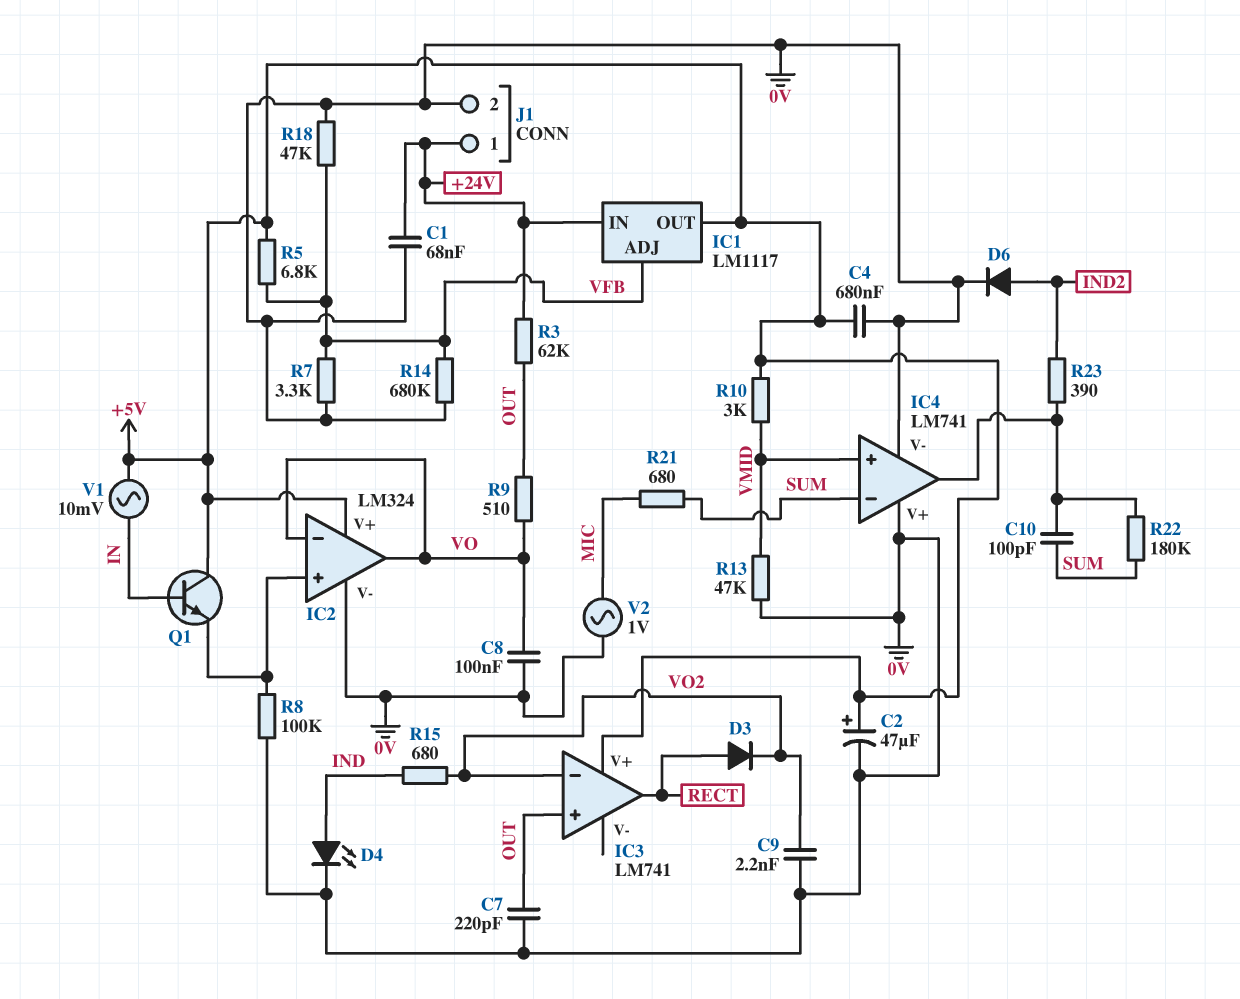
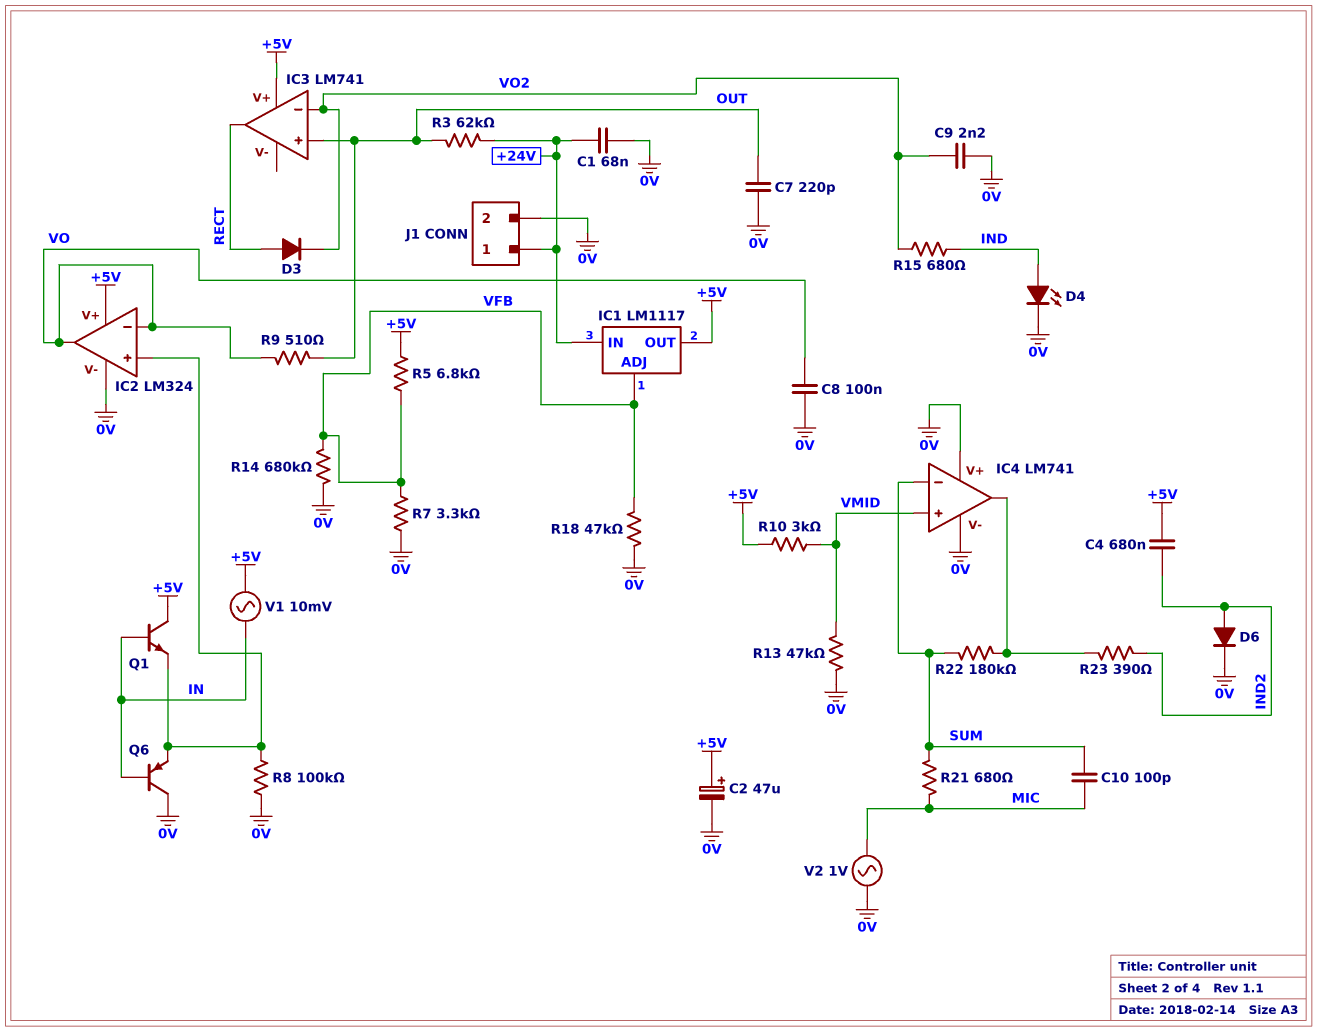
C4: 680nF (+5V, 0V) -> 680nF (+5V, IND2)
C10: 100pF (IC4/out, SUM) -> 100pF (MIC, SUM)
Q6: none -> PNP (B IN, C 0V, E IC2/in+)

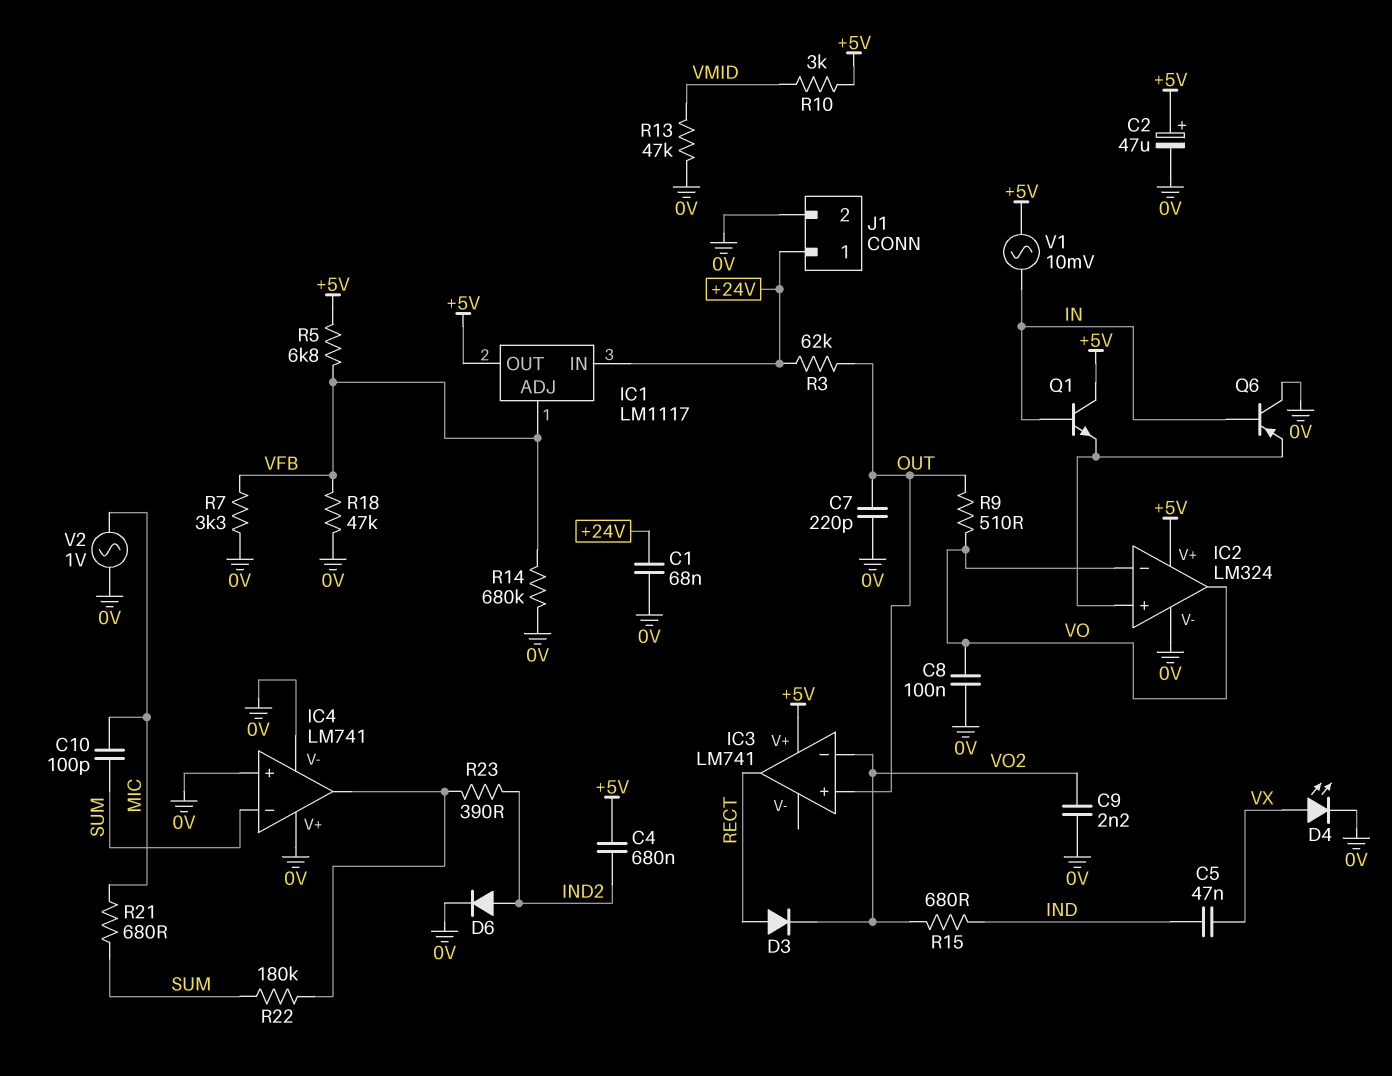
C5: none -> 47nF (IND, VX)
D4: LED (A IND, K 0V) -> LED (A VX, K 0V)
IC4 pin in+: VMID -> 0V
R8: 100k (0V, IC2/in+) -> none

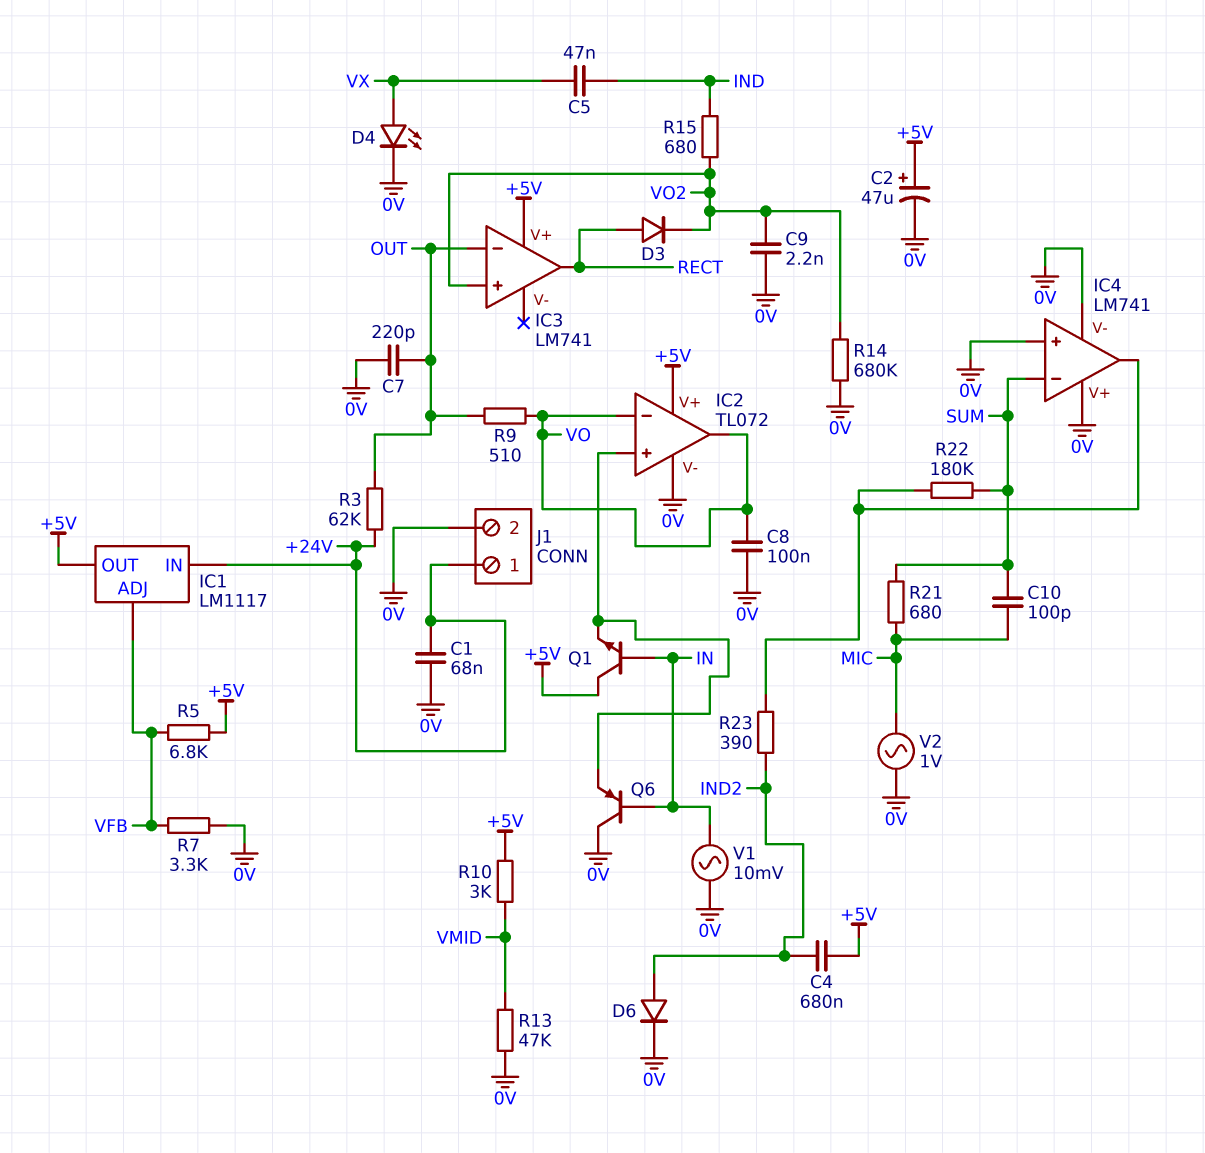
IC2: LM324 -> TL072
IC3 pin in+: OUT -> VO2
IC3 pin in-: VO2 -> OUT
R14: 680k (0V, VFB) -> 680k (0V, VO2)
R18: 47k (0V, VFB) -> none
V1: AC 10mV (+5V, IN) -> AC 10mV (0V, IN)

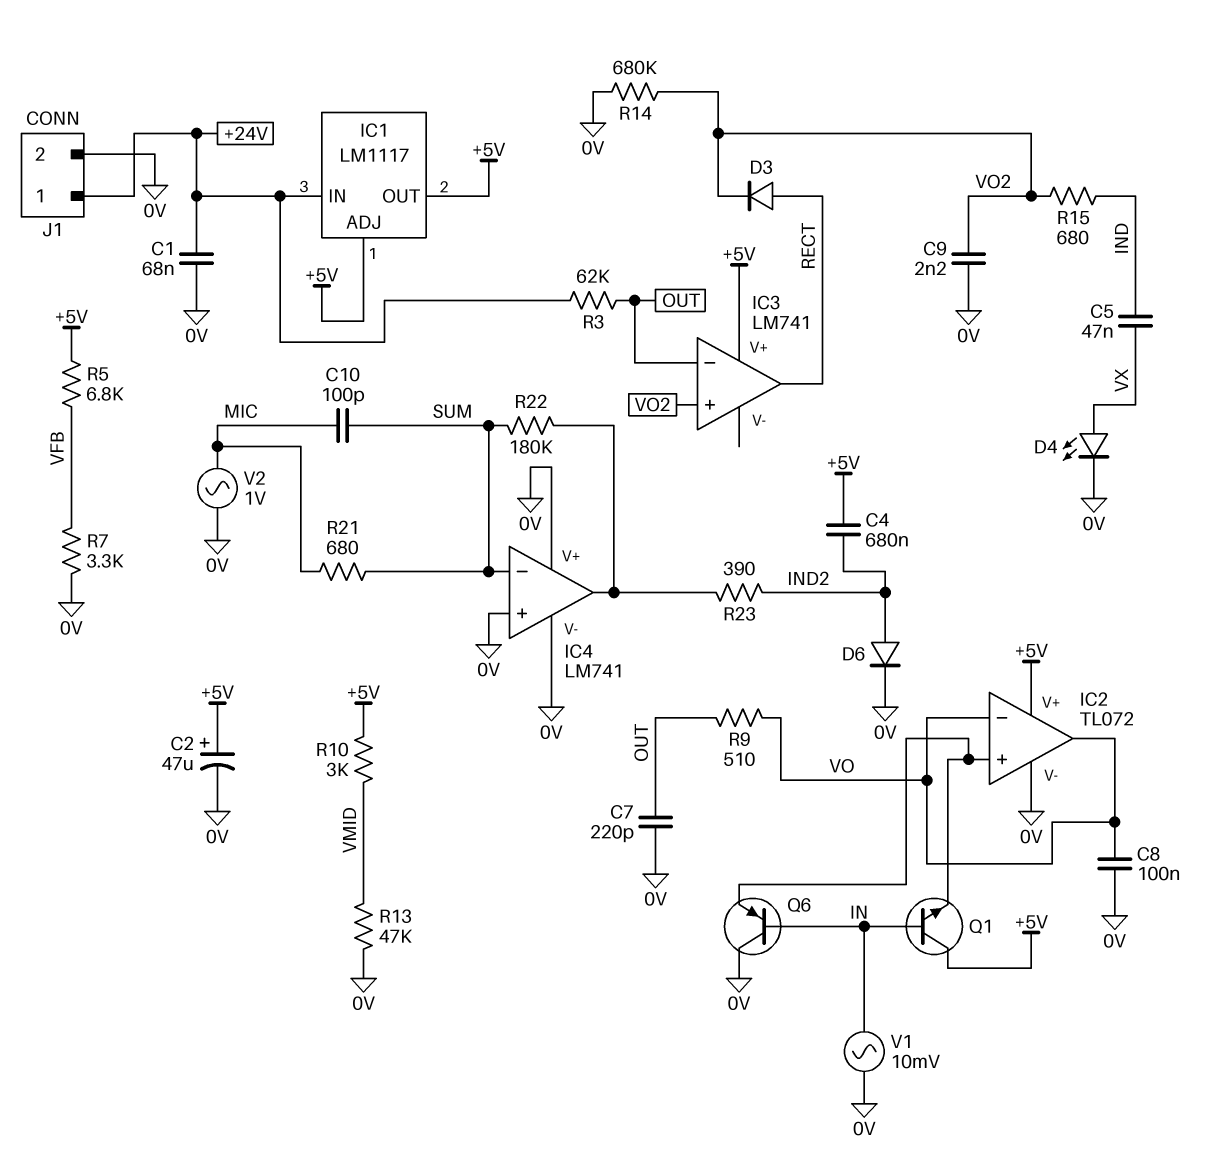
IC1 pin ADJ: VFB -> +5V

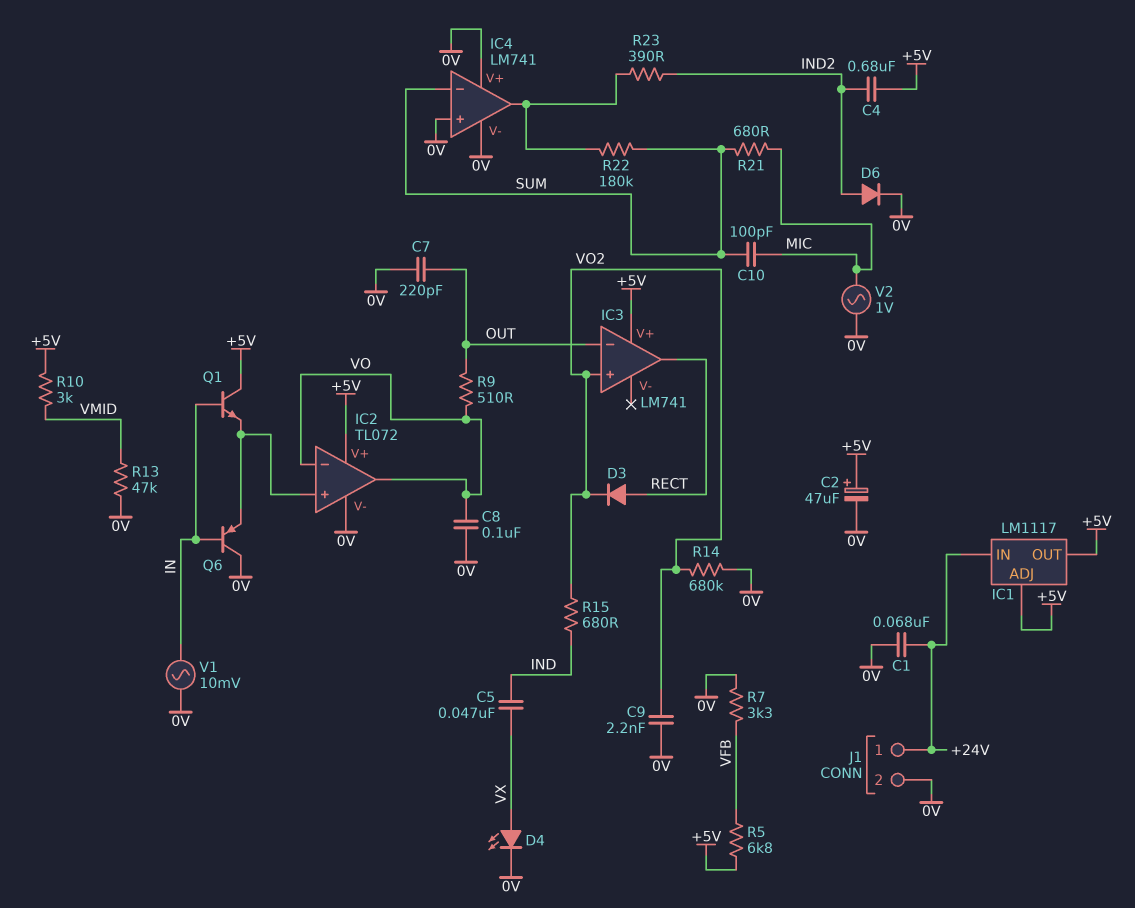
R3: 62k (+24V, OUT) -> none

